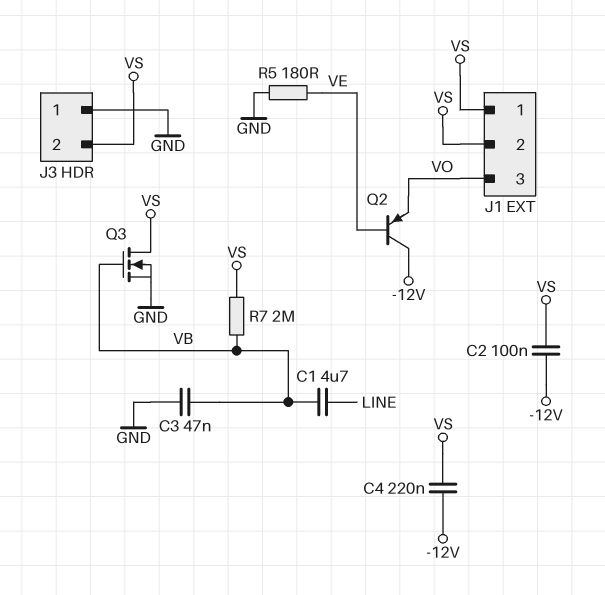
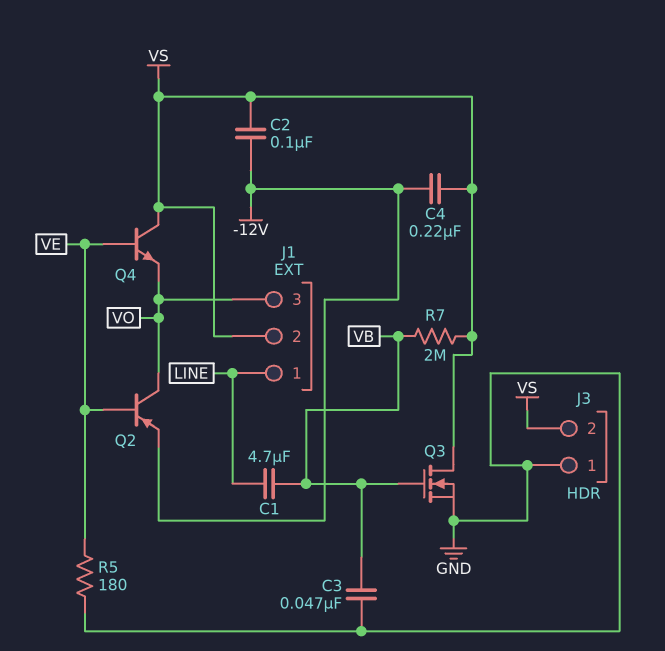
J1 pin 1: VS -> LINE
Q2: PNP (B VE, C -12V, E VO) -> PNP (B VE, C VO, E -12V)
Q4: none -> NPN (B VE, C VS, E VO)

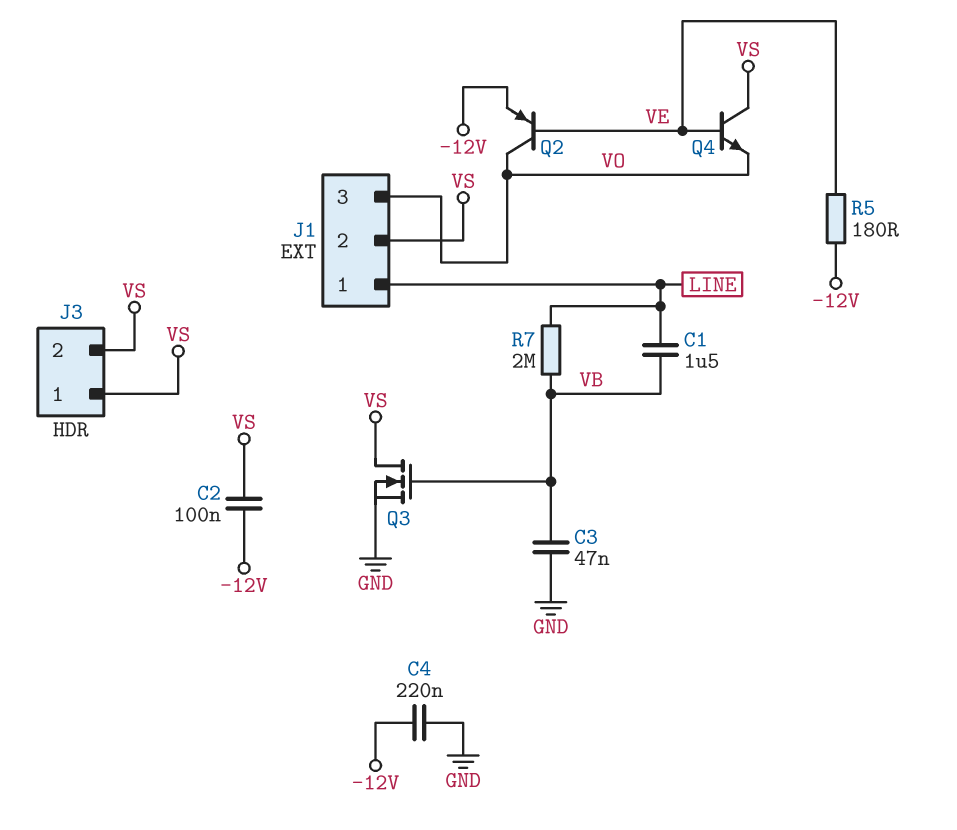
C1: 4.7uF (LINE, VB) -> 1.5uF (LINE, VB)
C4: 220nF (-12V, VS) -> 220nF (-12V, GND)
J3 pin 1: GND -> VS
R5: 180 (GND, VE) -> 180 (-12V, VE)
R7: 2M (VB, VS) -> 2M (LINE, VB)

